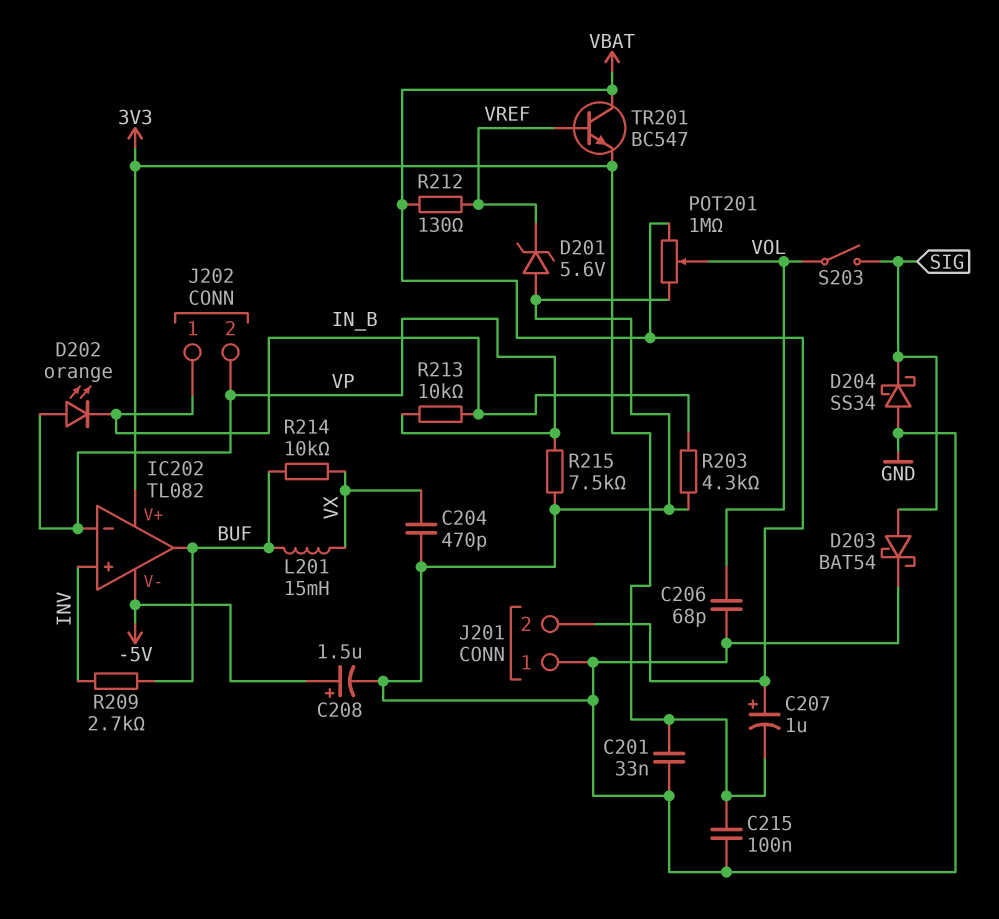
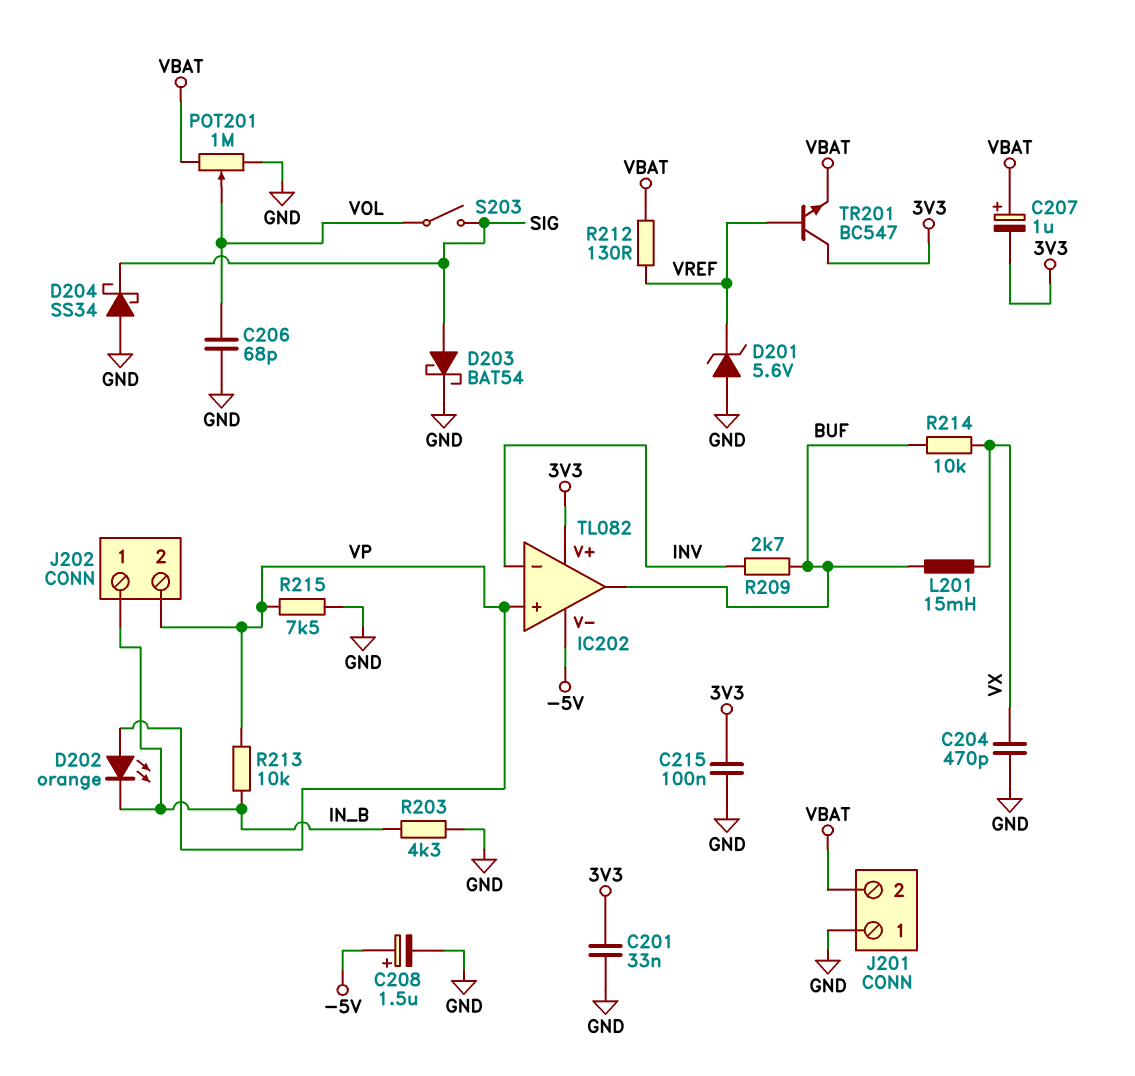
IC202 pin in+: INV -> VP
IC202 pin in-: VP -> INV
TR201: NPN BC547 (B VREF, C VBAT, E 3V3) -> NPN BC547 (B VREF, C 3V3, E VBAT)

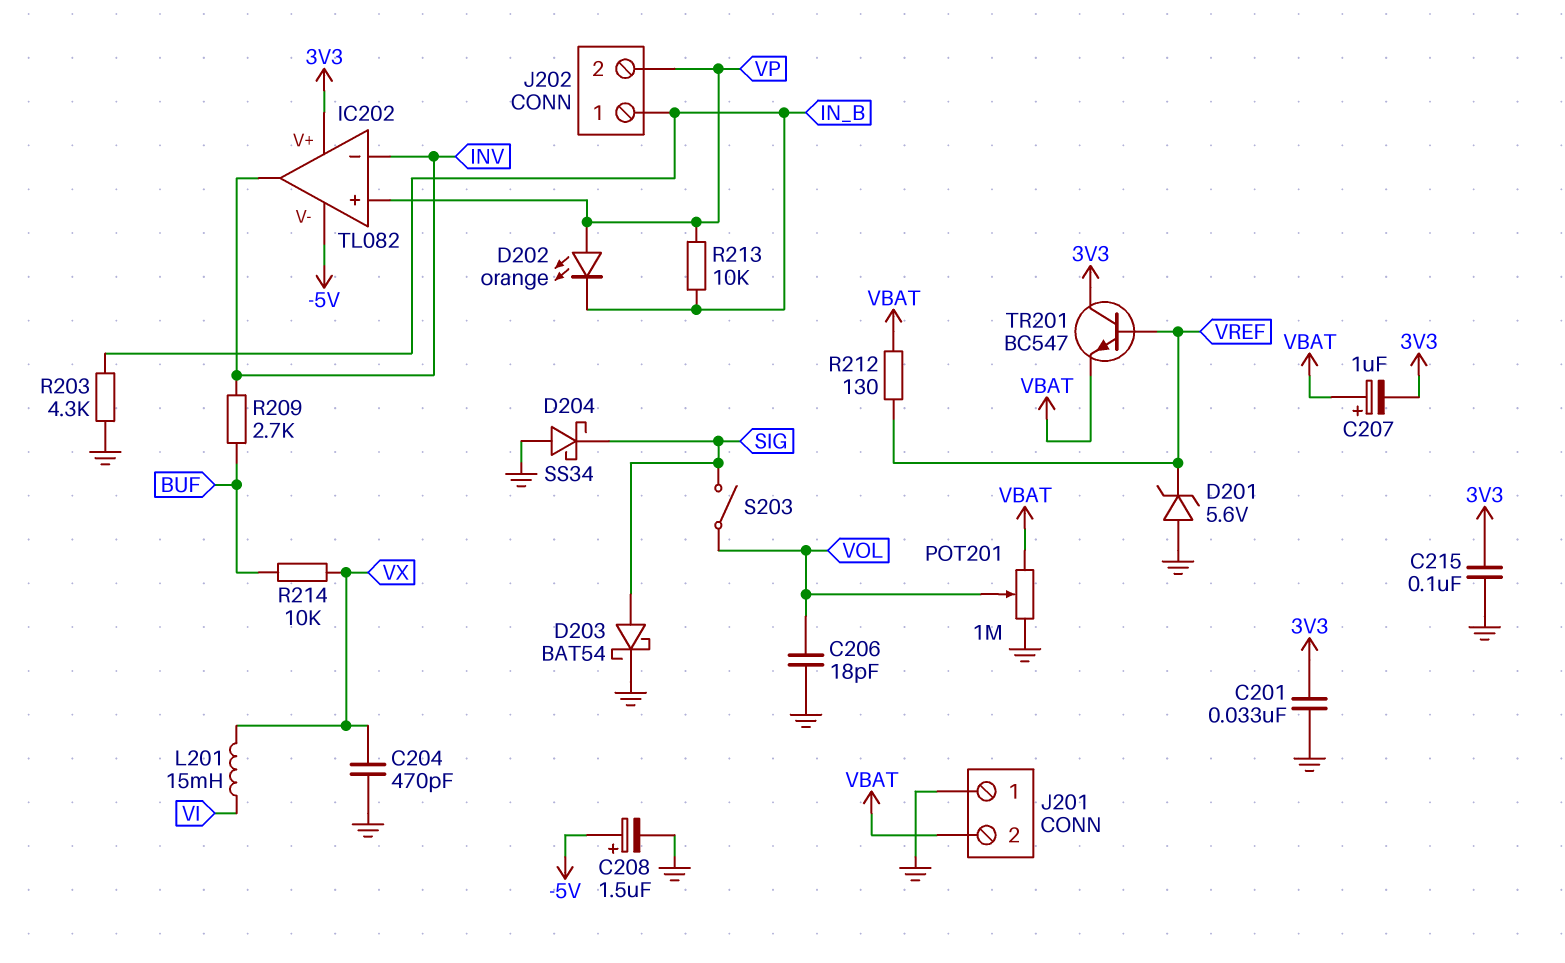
C206: 68pF (GND, VOL) -> 18pF (GND, VOL)
IC202 pin out: BUF -> INV
L201: 15mH (BUF, VX) -> 15mH (VI, VX)
R215: 7.5k (GND, VP) -> none

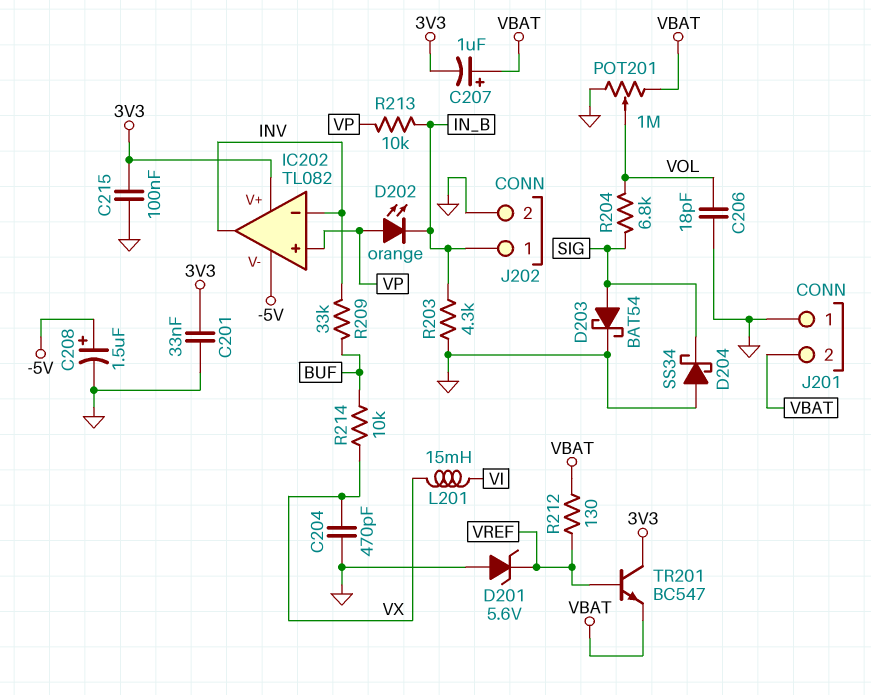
J202 pin 2: VP -> GND
R204: none -> 6.8k (SIG, VOL)
R209: 2.7k (BUF, INV) -> 33k (BUF, INV)
S203: switch (SIG, VOL) -> none

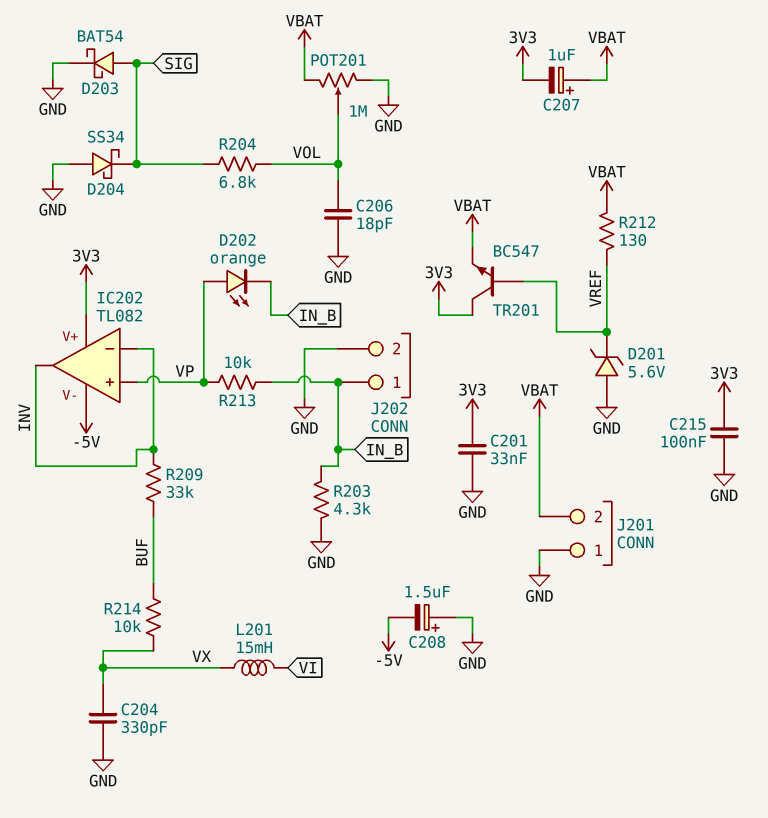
C204: 470pF (GND, VX) -> 330pF (GND, VX)
C208: 1.5uF (plus -5V, minus GND) -> 1.5uF (plus GND, minus -5V)

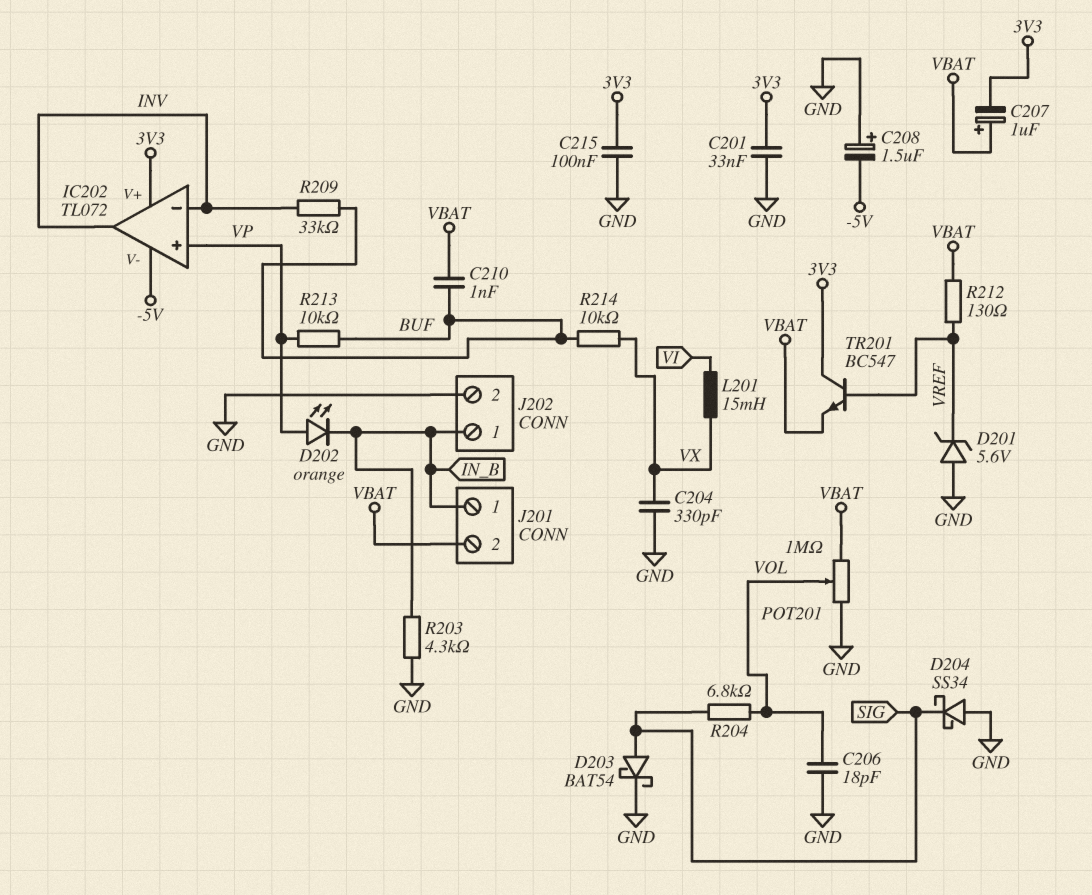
C210: none -> 1nF (BUF, VBAT)
IC202: TL082 -> TL072
J201 pin 1: GND -> IN_B
R213: 10k (IN_B, VP) -> 10k (BUF, VP)

